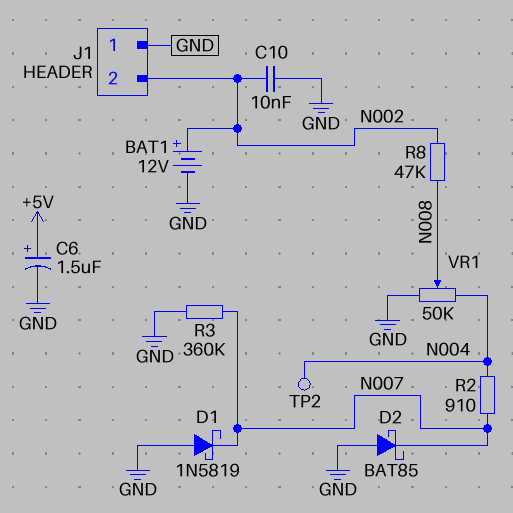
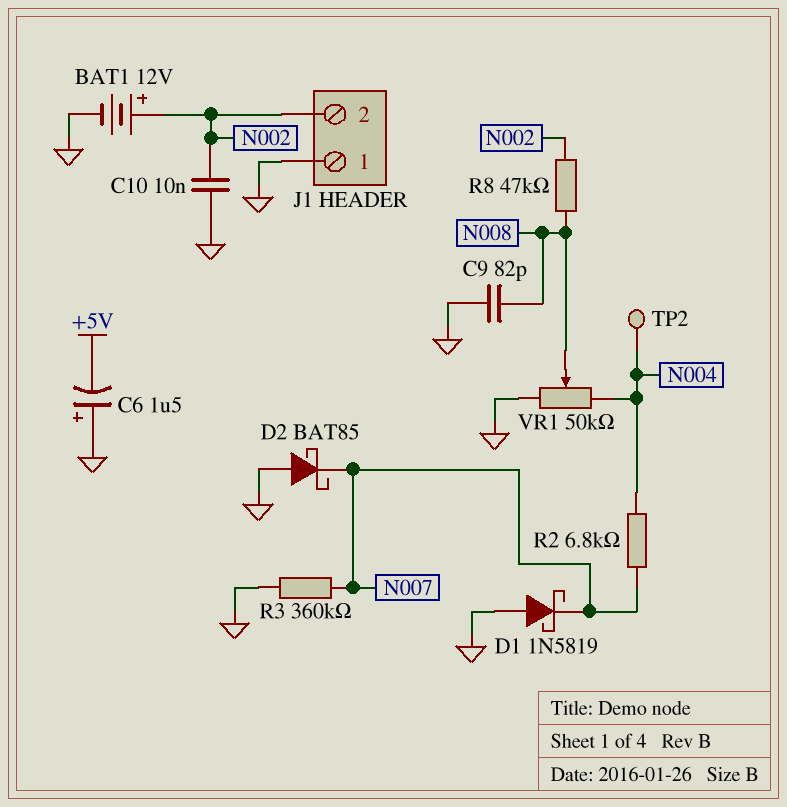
C6: 1.5uF (plus +5V, minus GND) -> 1.5uF (plus GND, minus +5V)
C9: none -> 82pF (GND, N008)
R2: 910 (N004, N007) -> 6.8k (N004, N007)

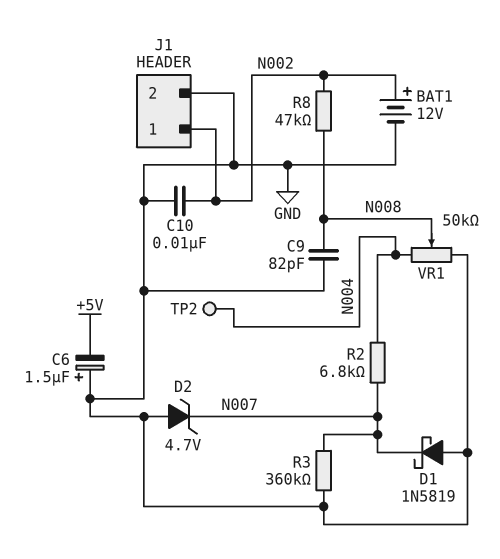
D2: schottky BAT85 (A GND, K N007) -> zener 4.7V (A GND, K N007)
J1 pin 1: GND -> N002
J1 pin 2: N002 -> GND

